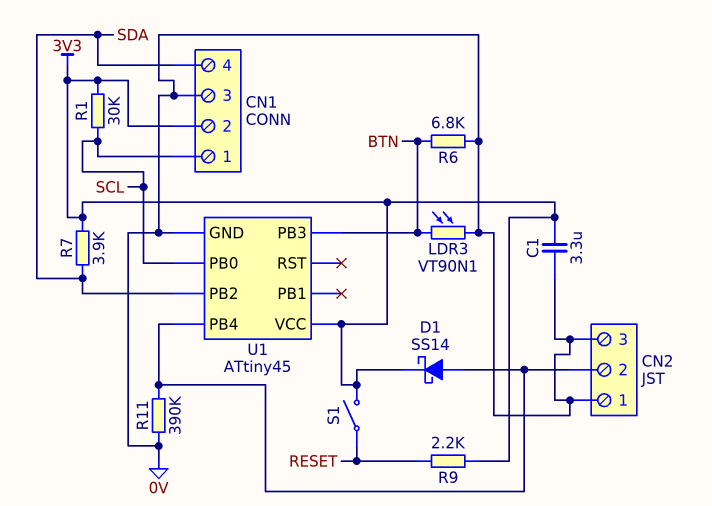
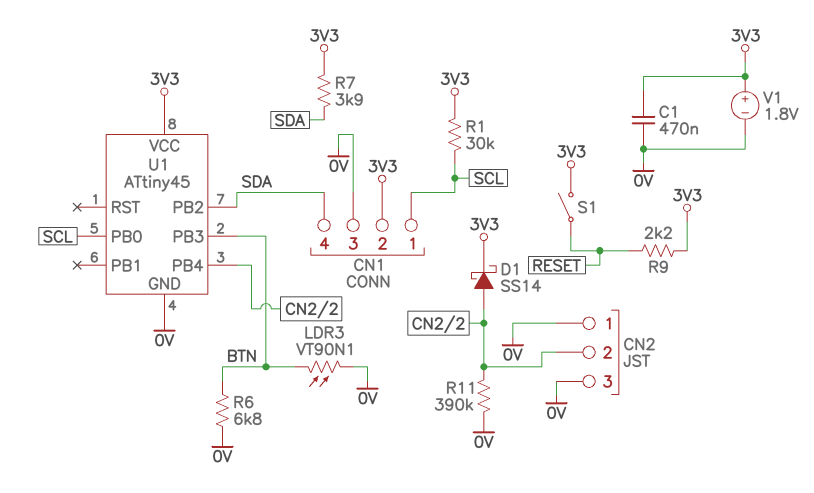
C1: 3.3uF (0V, 3V3) -> 470nF (0V, 3V3)
V1: none -> 1.8V (plus 3V3, minus 0V)

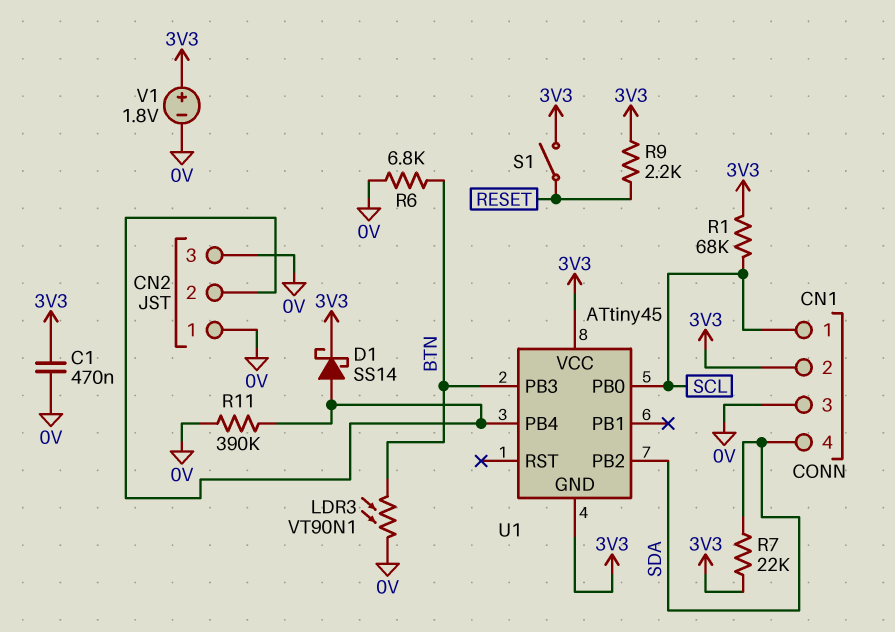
R1: 30k (3V3, SCL) -> 68k (3V3, SCL)
R7: 3.9k (3V3, SDA) -> 22k (3V3, SDA)
U1 pin GND: 0V -> 3V3

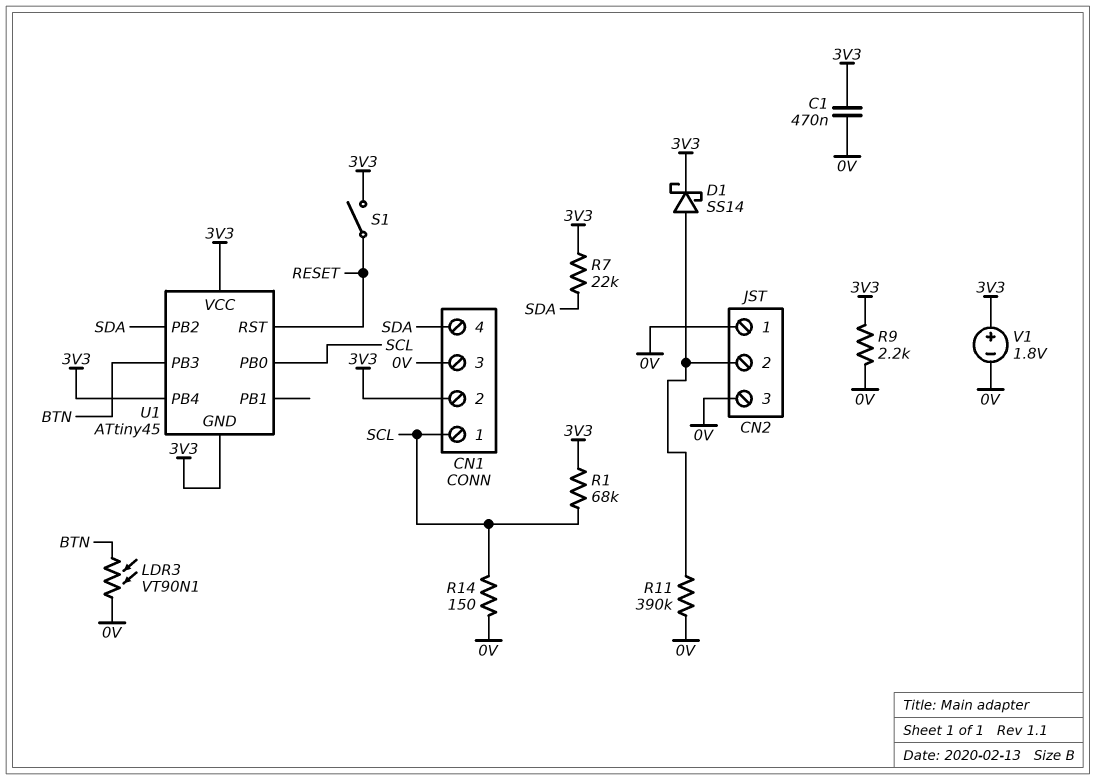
R6: 6.8k (0V, BTN) -> none
R9: 2.2k (3V3, RESET) -> 2.2k (0V, 3V3)
R14: none -> 150 (0V, SCL)
U1 pin PB4: CN2/2 -> 3V3
U1 pin RST: none -> RESET

